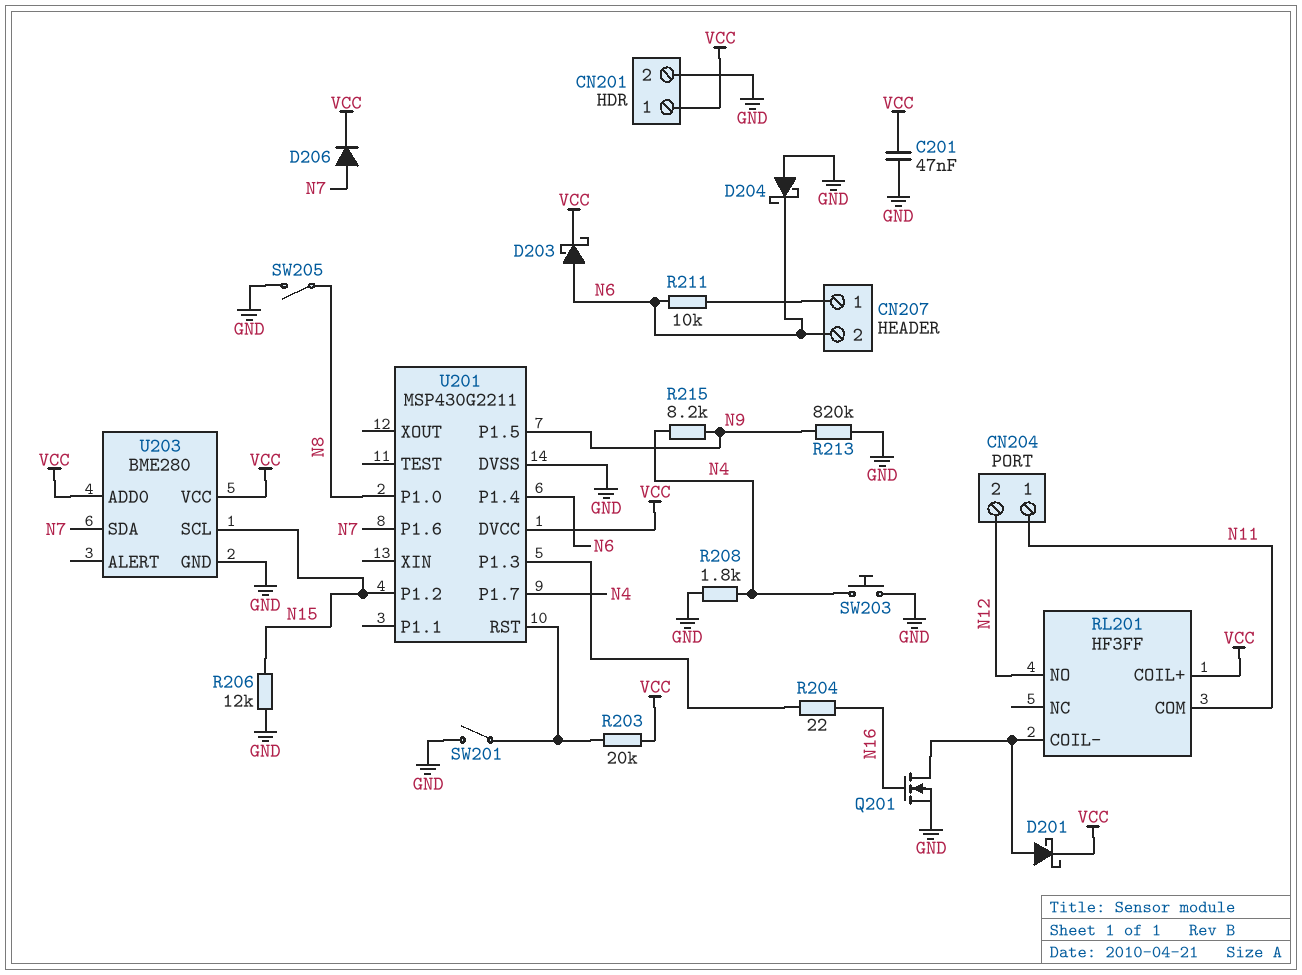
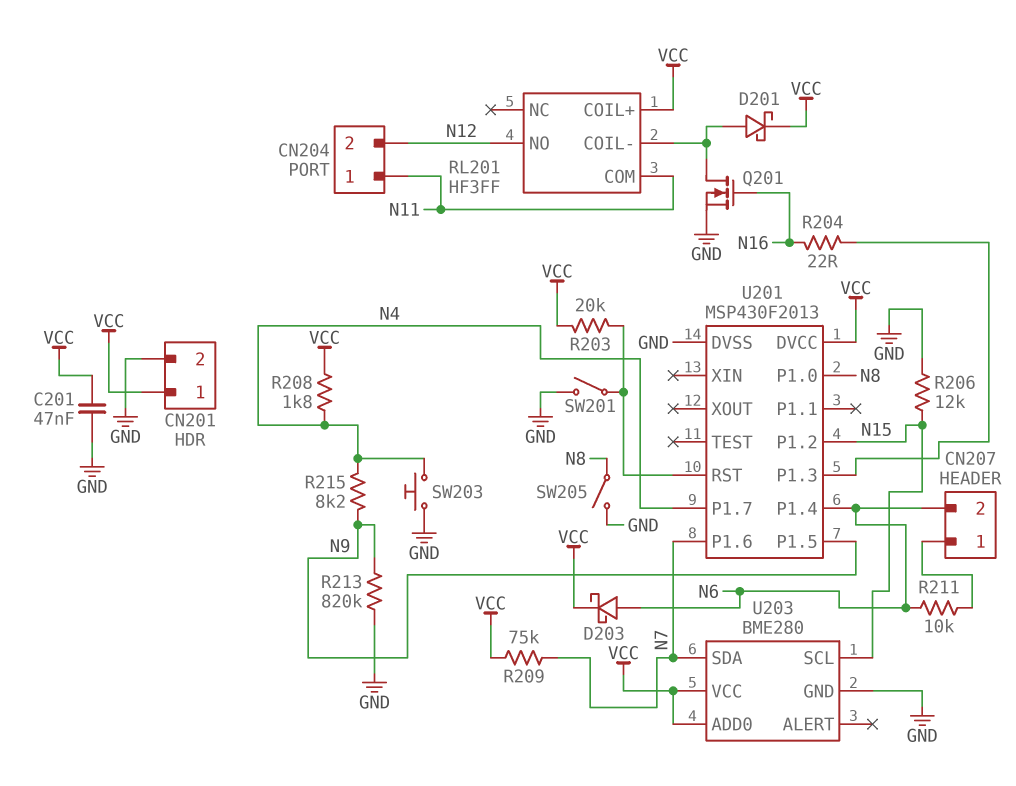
D204: schottky (A GND, K N6) -> none
D206: diode (A N7, K VCC) -> none
R208: 1.8k (GND, N4) -> 1.8k (N4, VCC)
R209: none -> 75k (N7, VCC)
U201: MSP430G2211 -> MSP430F2013

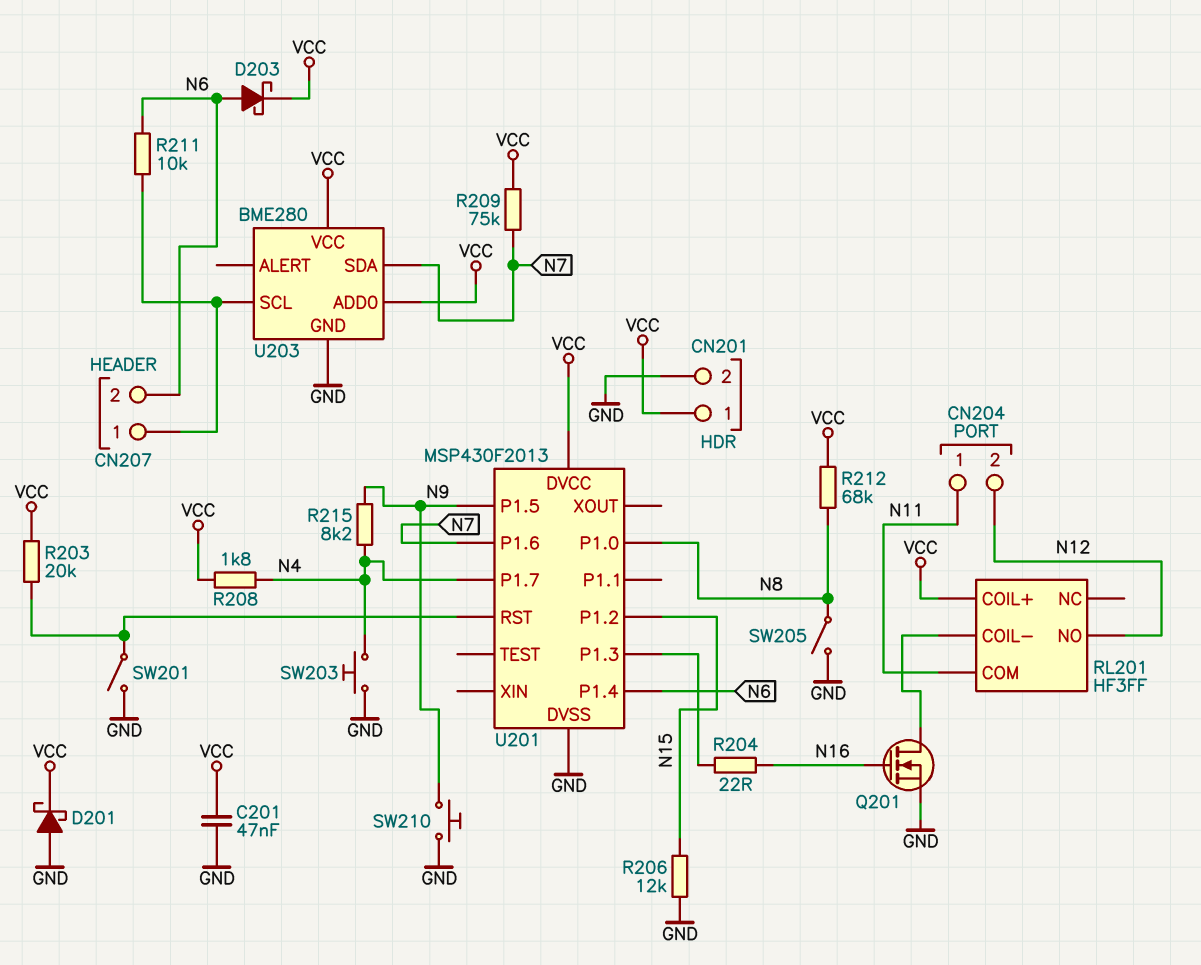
D201: schottky (A RL201/COIL-, K VCC) -> schottky (A GND, K VCC)
R212: none -> 68k (N8, VCC)
R213: 820k (GND, N9) -> none
SW210: none -> button (GND, N9)
U203 pin SCL: N15 -> CN207/1

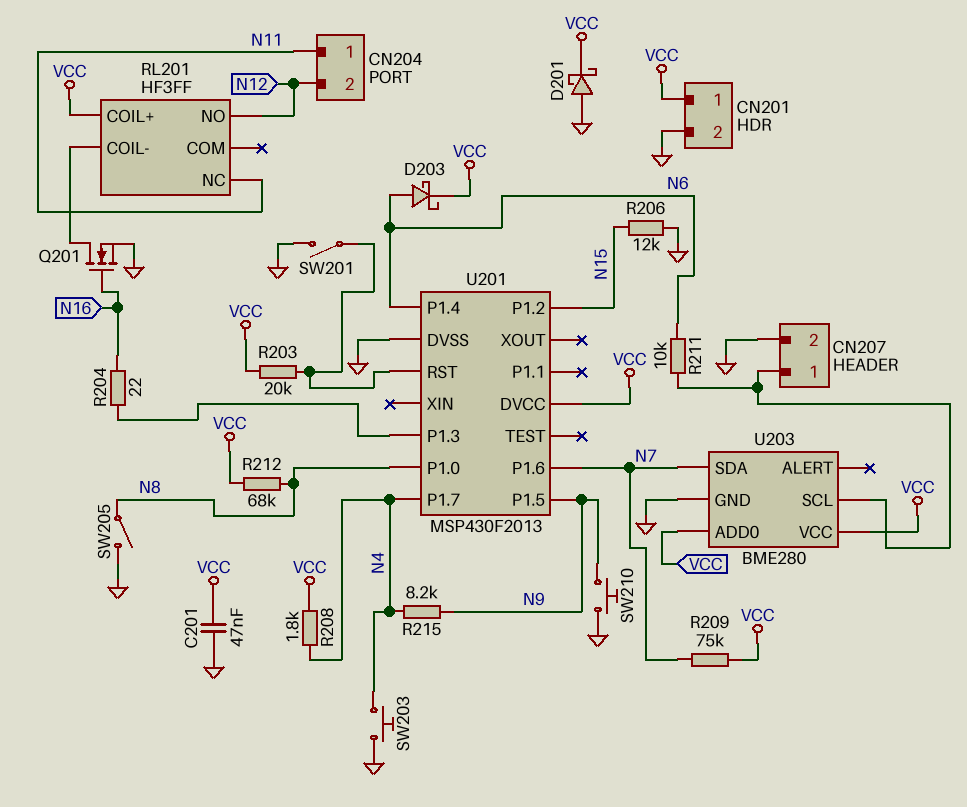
CN207 pin 2: N6 -> GND
RL201 pin COM: N11 -> none
RL201 pin NC: none -> N11

